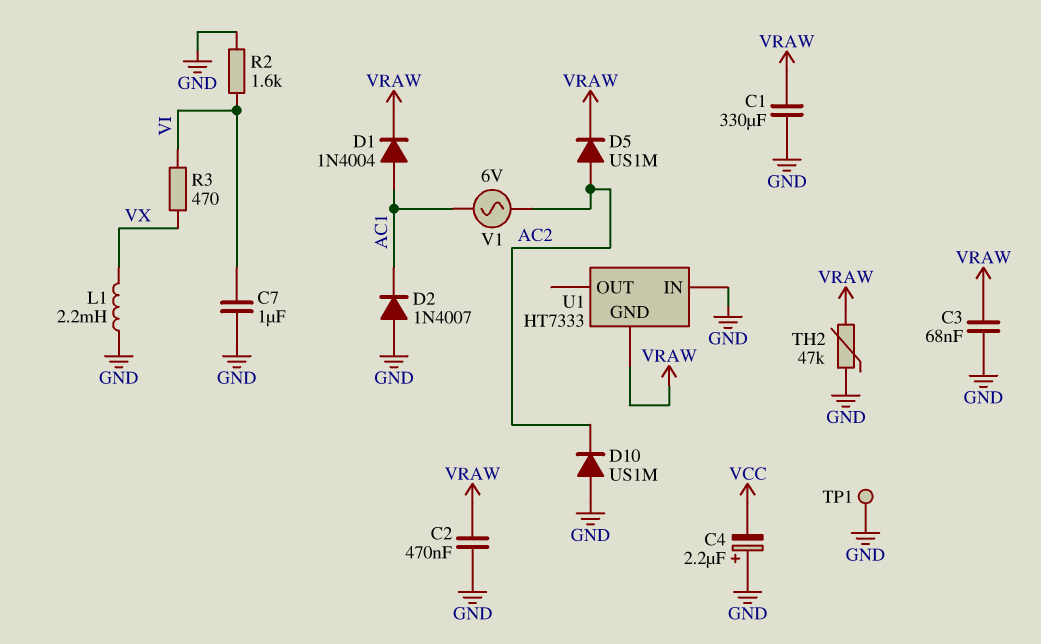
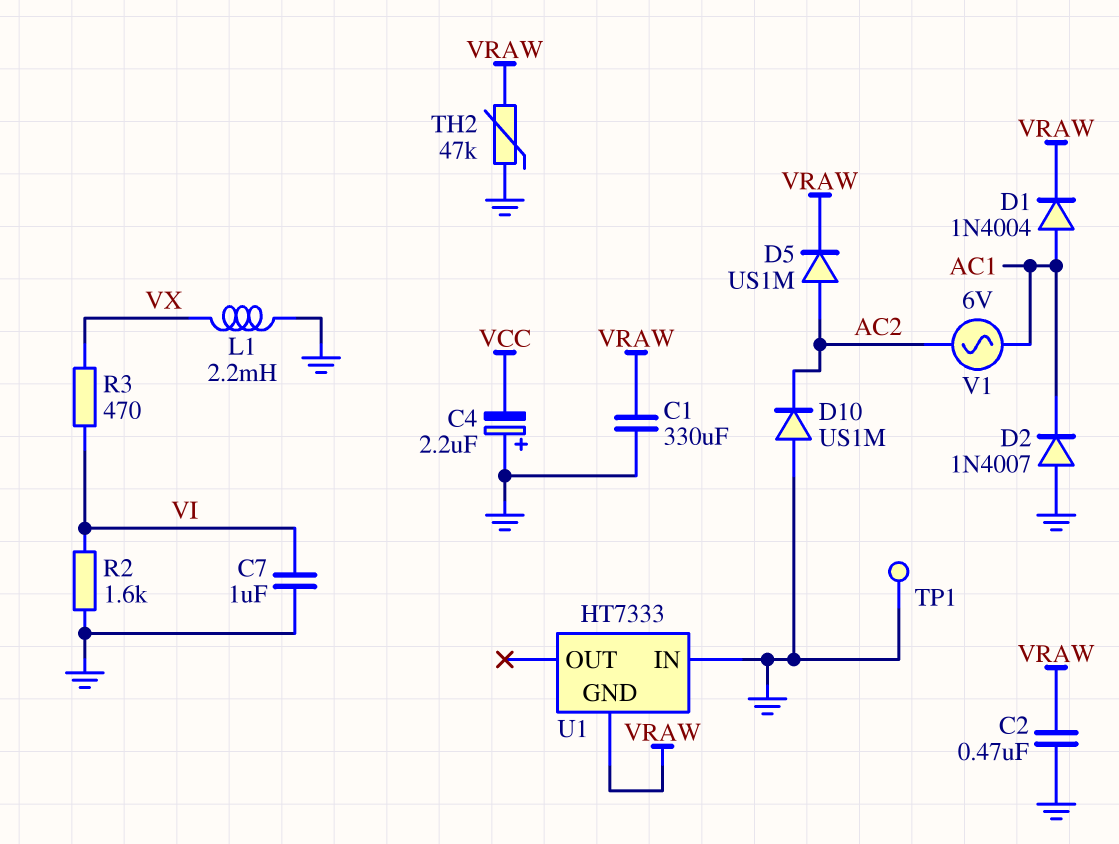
C3: 68nF (GND, VRAW) -> none

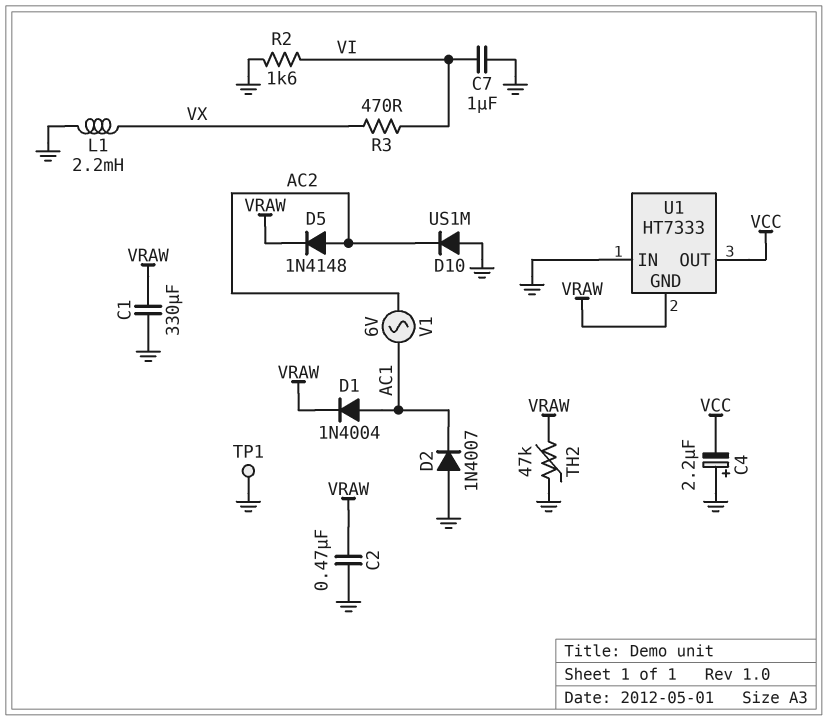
D5: diode US1M (A AC2, K VRAW) -> diode 1N4148 (A AC2, K VRAW)
U1 pin OUT: none -> VCC

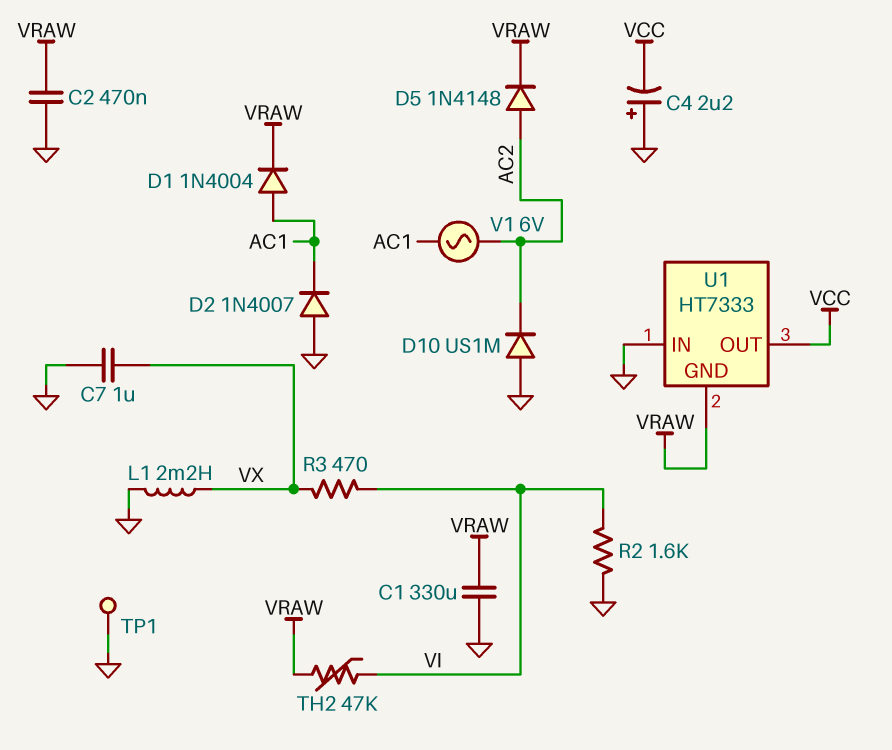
C7: 1uF (GND, VI) -> 1uF (GND, VX)
TH2: 47k (GND, VRAW) -> 47k (VI, VRAW)

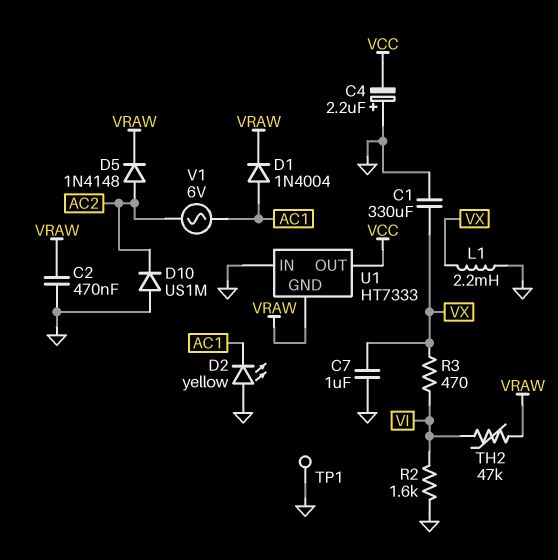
C1: 330uF (GND, VRAW) -> 330uF (GND, VX)
D2: diode 1N4007 (A GND, K AC1) -> LED yellow (A GND, K AC1)

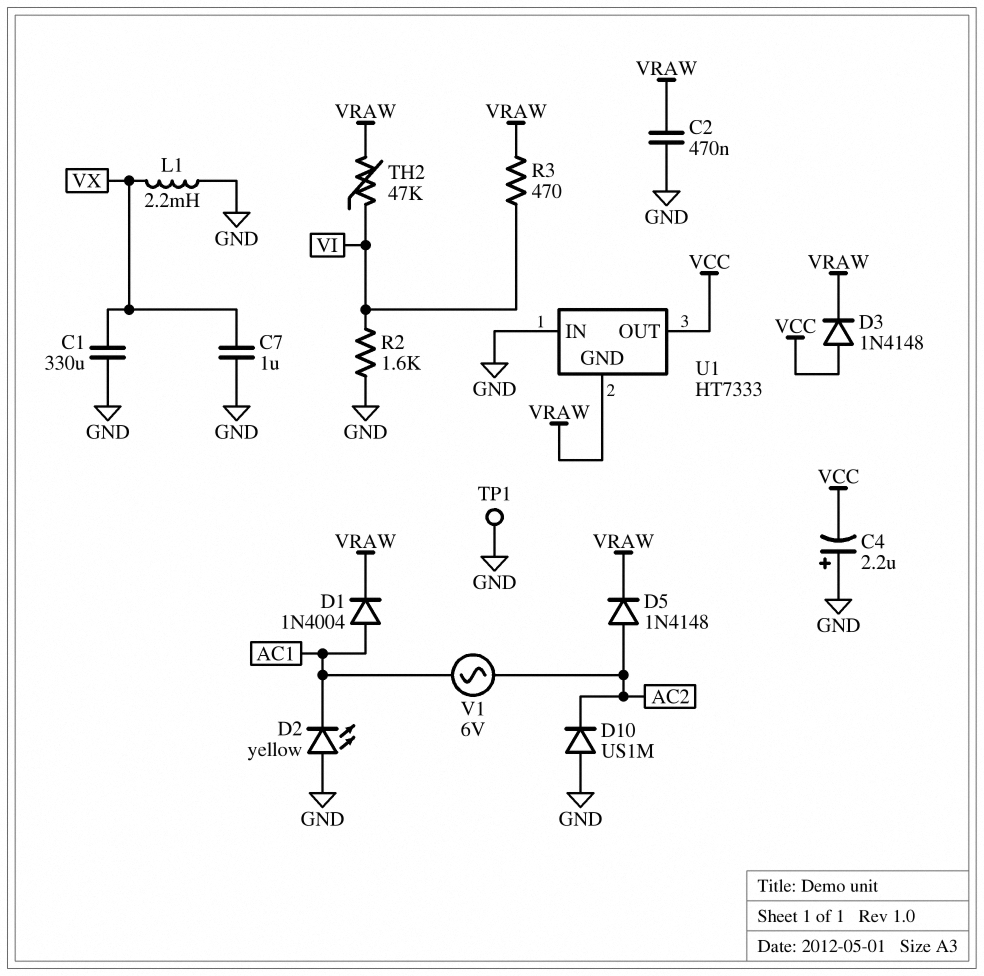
D3: none -> diode 1N4148 (A VCC, K VRAW)
R3: 470 (VI, VX) -> 470 (VI, VRAW)

